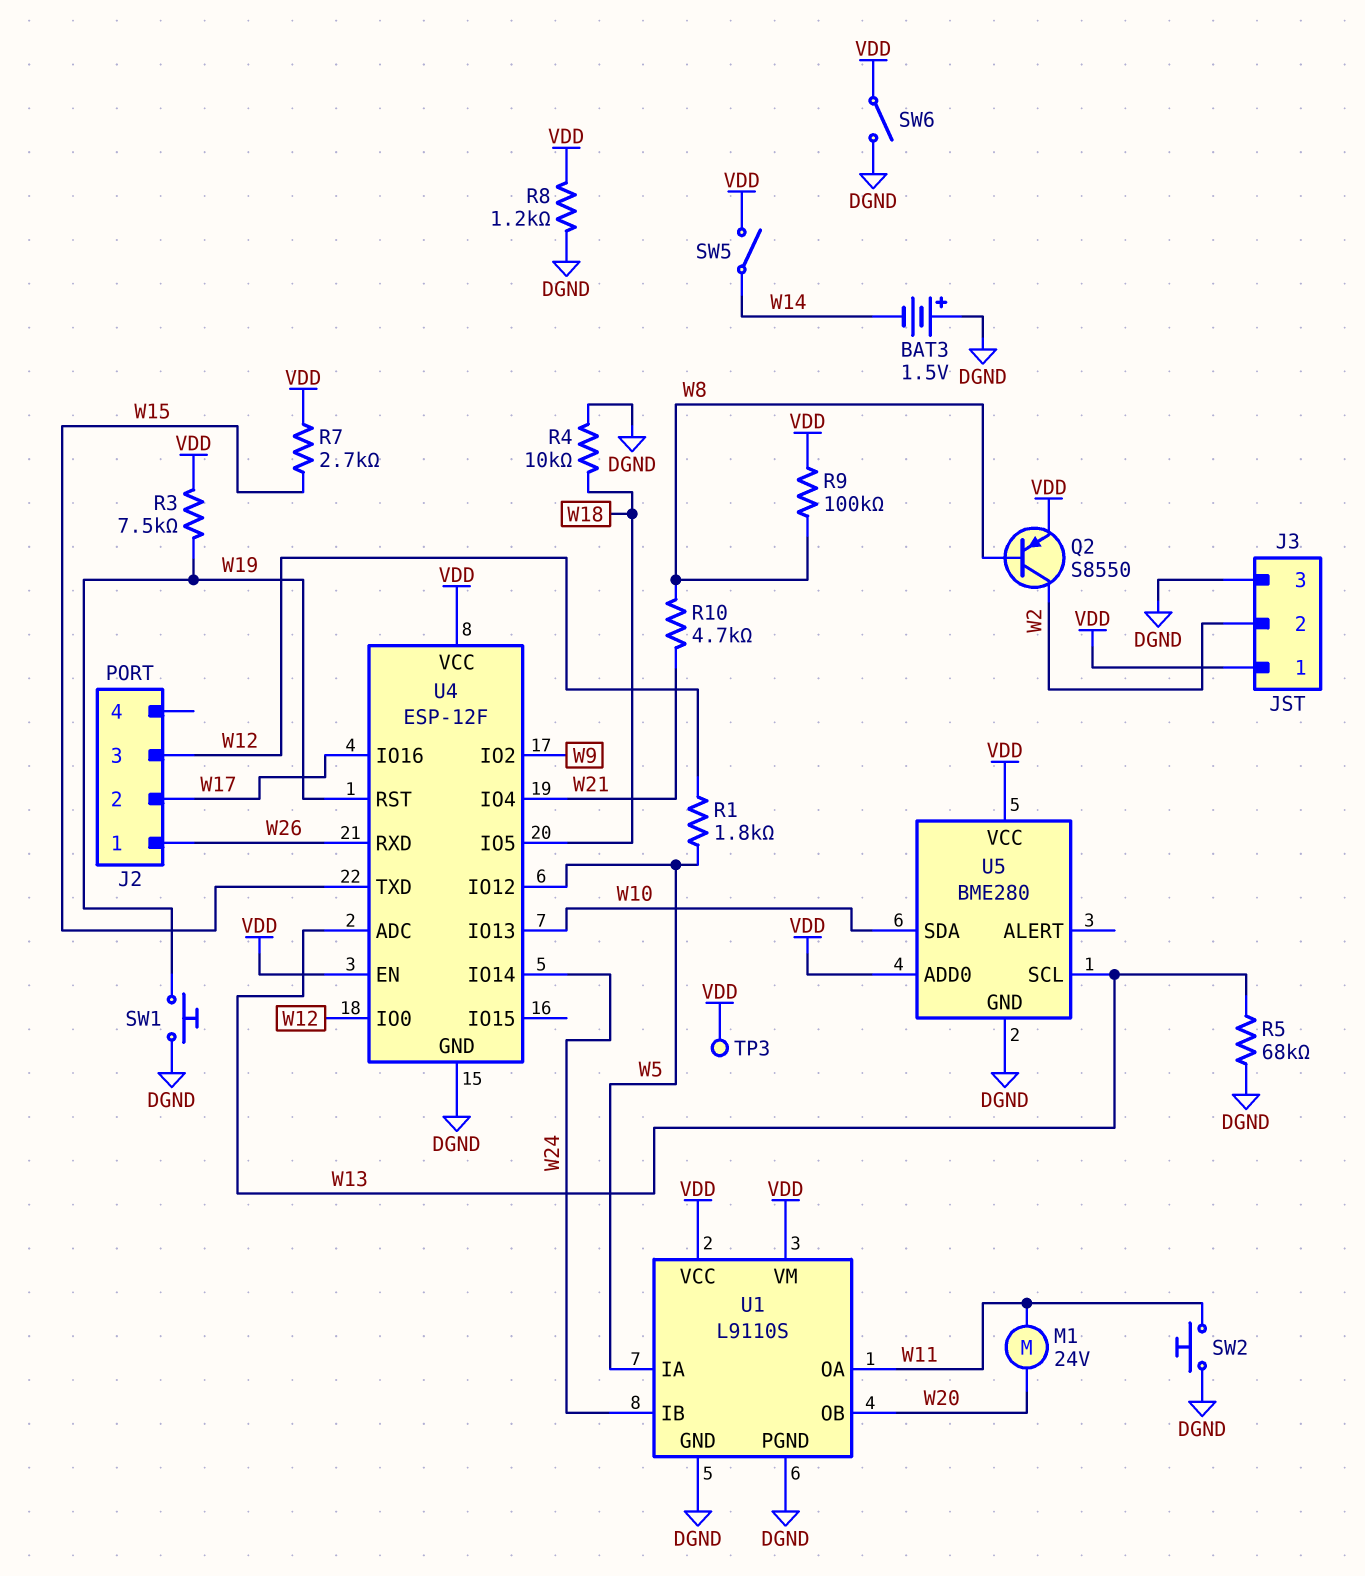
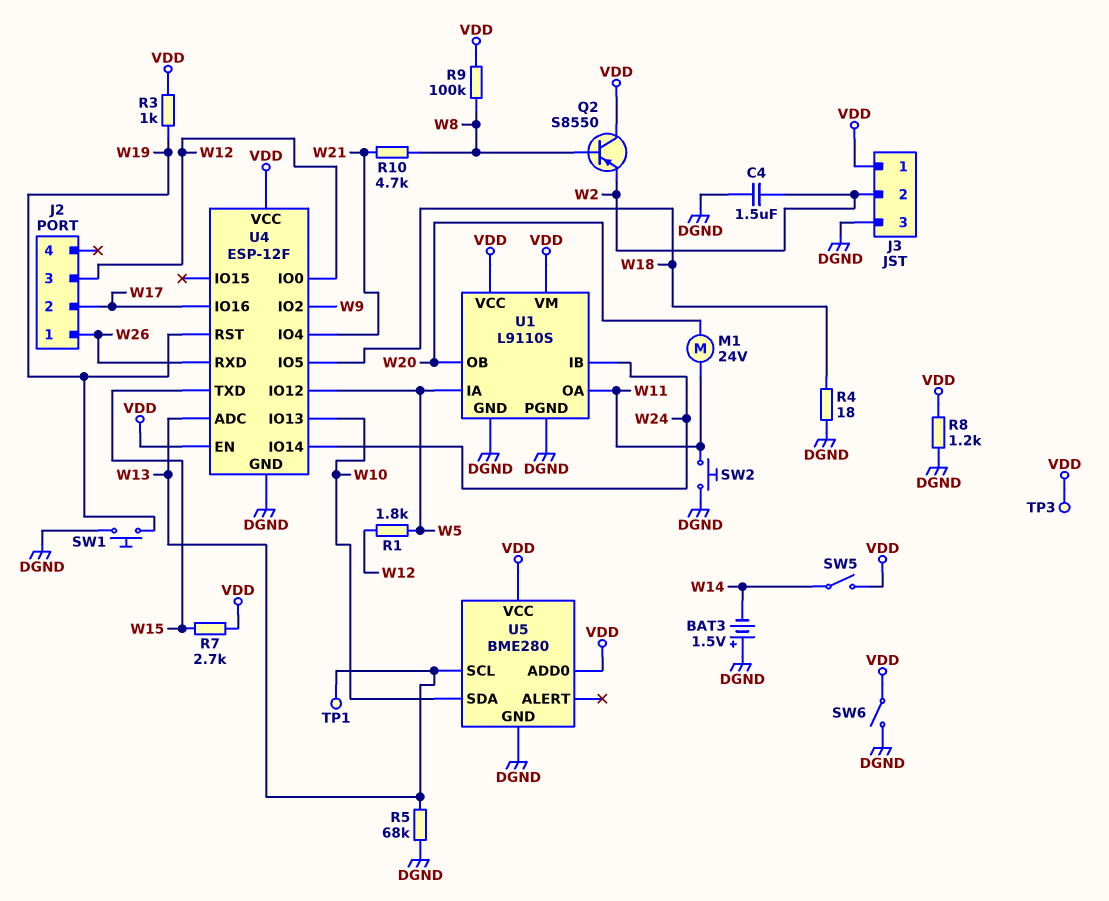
C4: none -> 1.5uF (DGND, W2)
Q2: PNP S8550 (B W8, C W2, E VDD) -> PNP S8550 (B W8, C VDD, E W2)
R3: 7.5k (VDD, W19) -> 1k (VDD, W19)
R4: 10k (DGND, W18) -> 18 (DGND, W18)
TP1: none -> test point (W13)

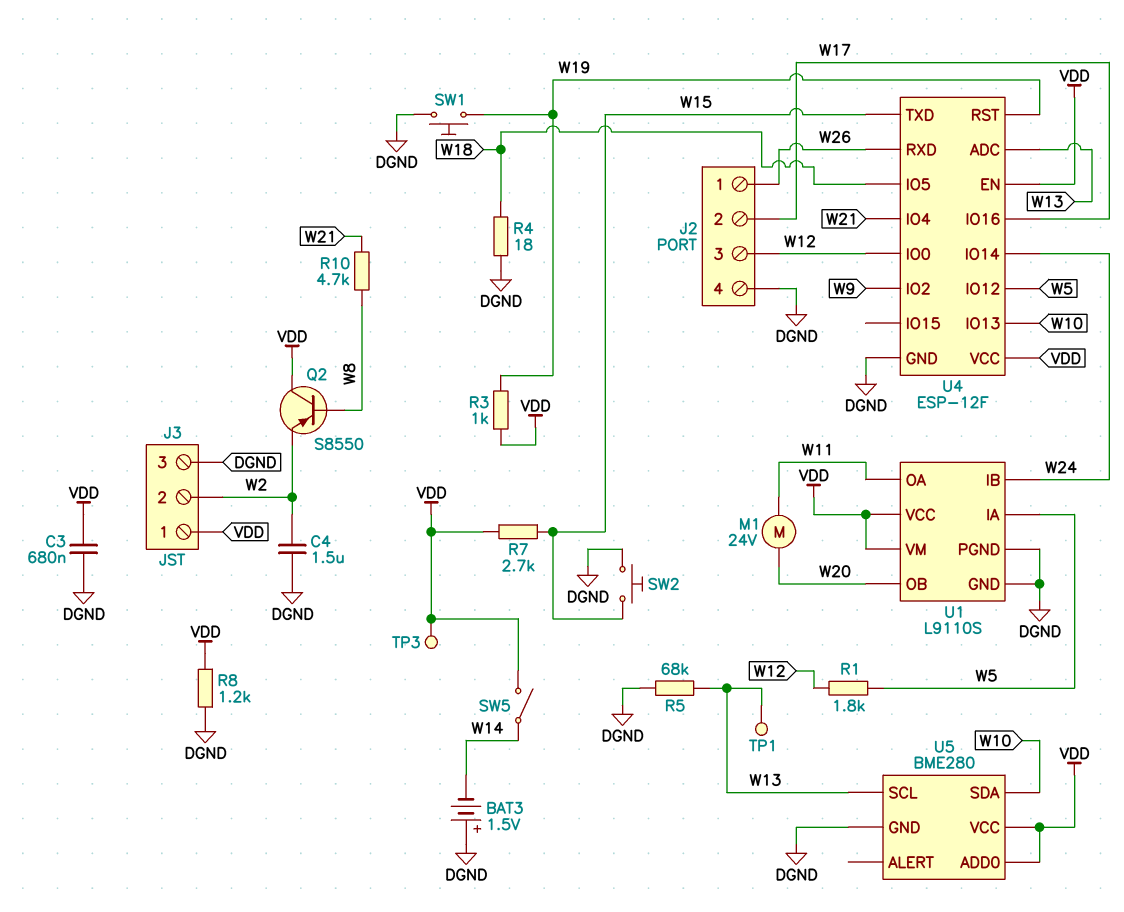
C3: none -> 680nF (DGND, VDD)
J2 pin 4: none -> DGND
R9: 100k (VDD, W8) -> none
SW2: button (DGND, W11) -> button (DGND, W15)
SW6: switch (DGND, VDD) -> none

